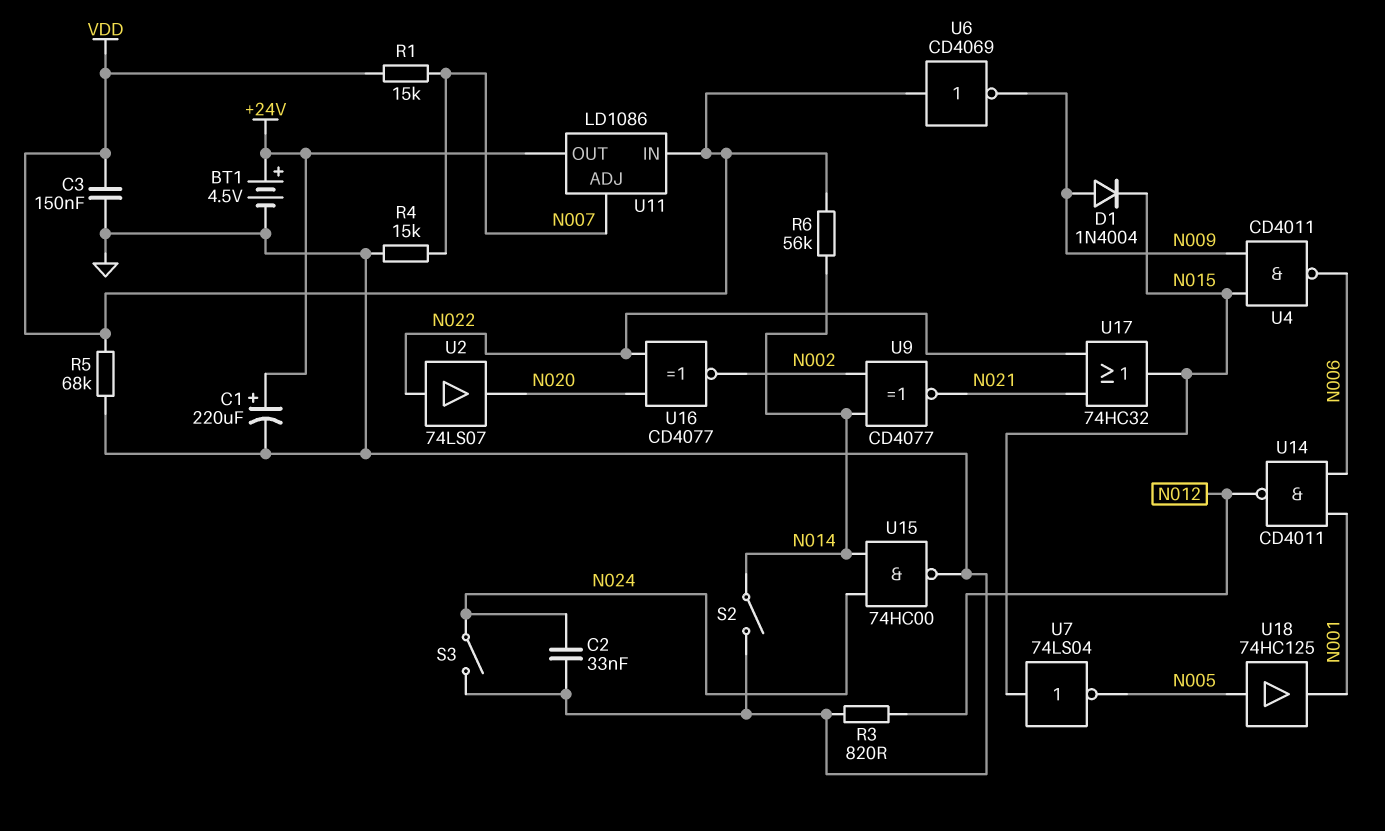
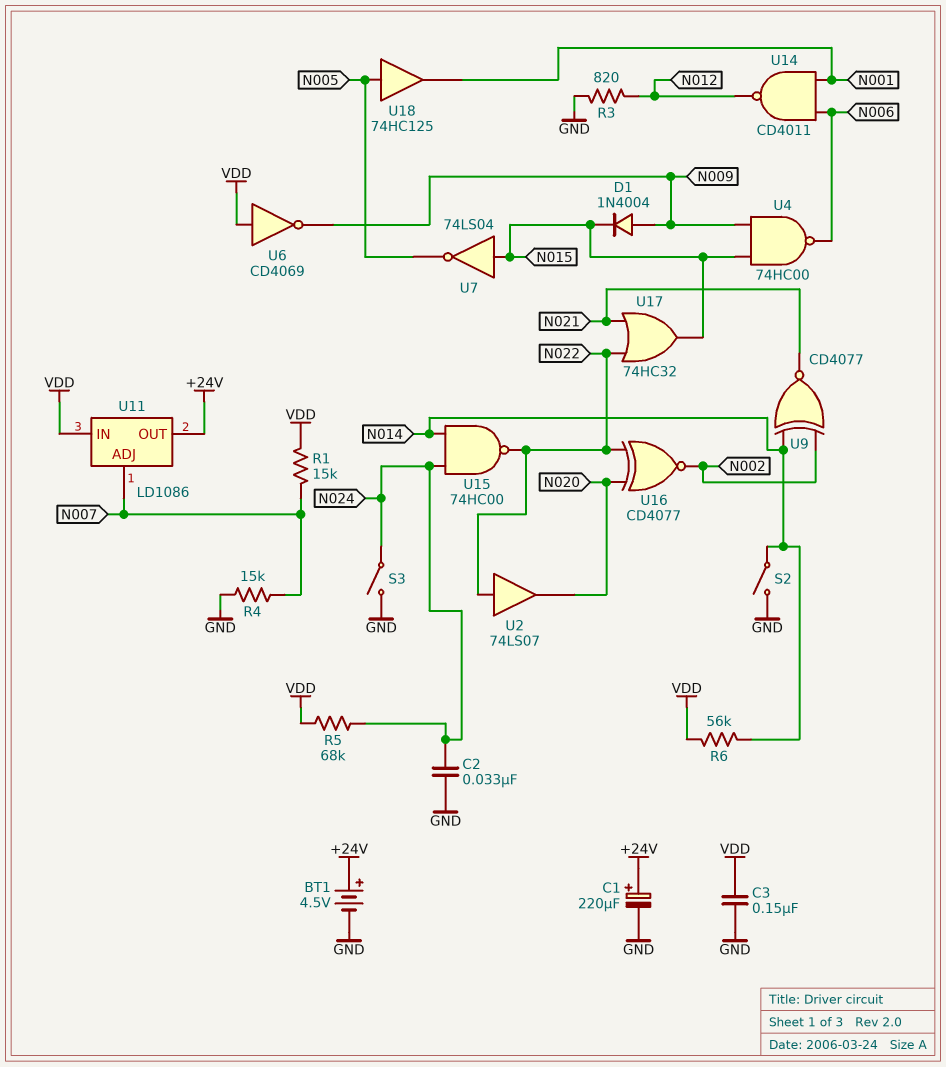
R5: 68k (GND, VDD) -> 68k (N024, VDD)
U4: NAND CD4011 (in N009, in N015, out N006) -> NAND 74HC00 (in N009, in N015, out N006)
U15: NAND 74HC00 (in N014, in N024, out GND) -> NAND 74HC00 (in N014, in N024, out N022)

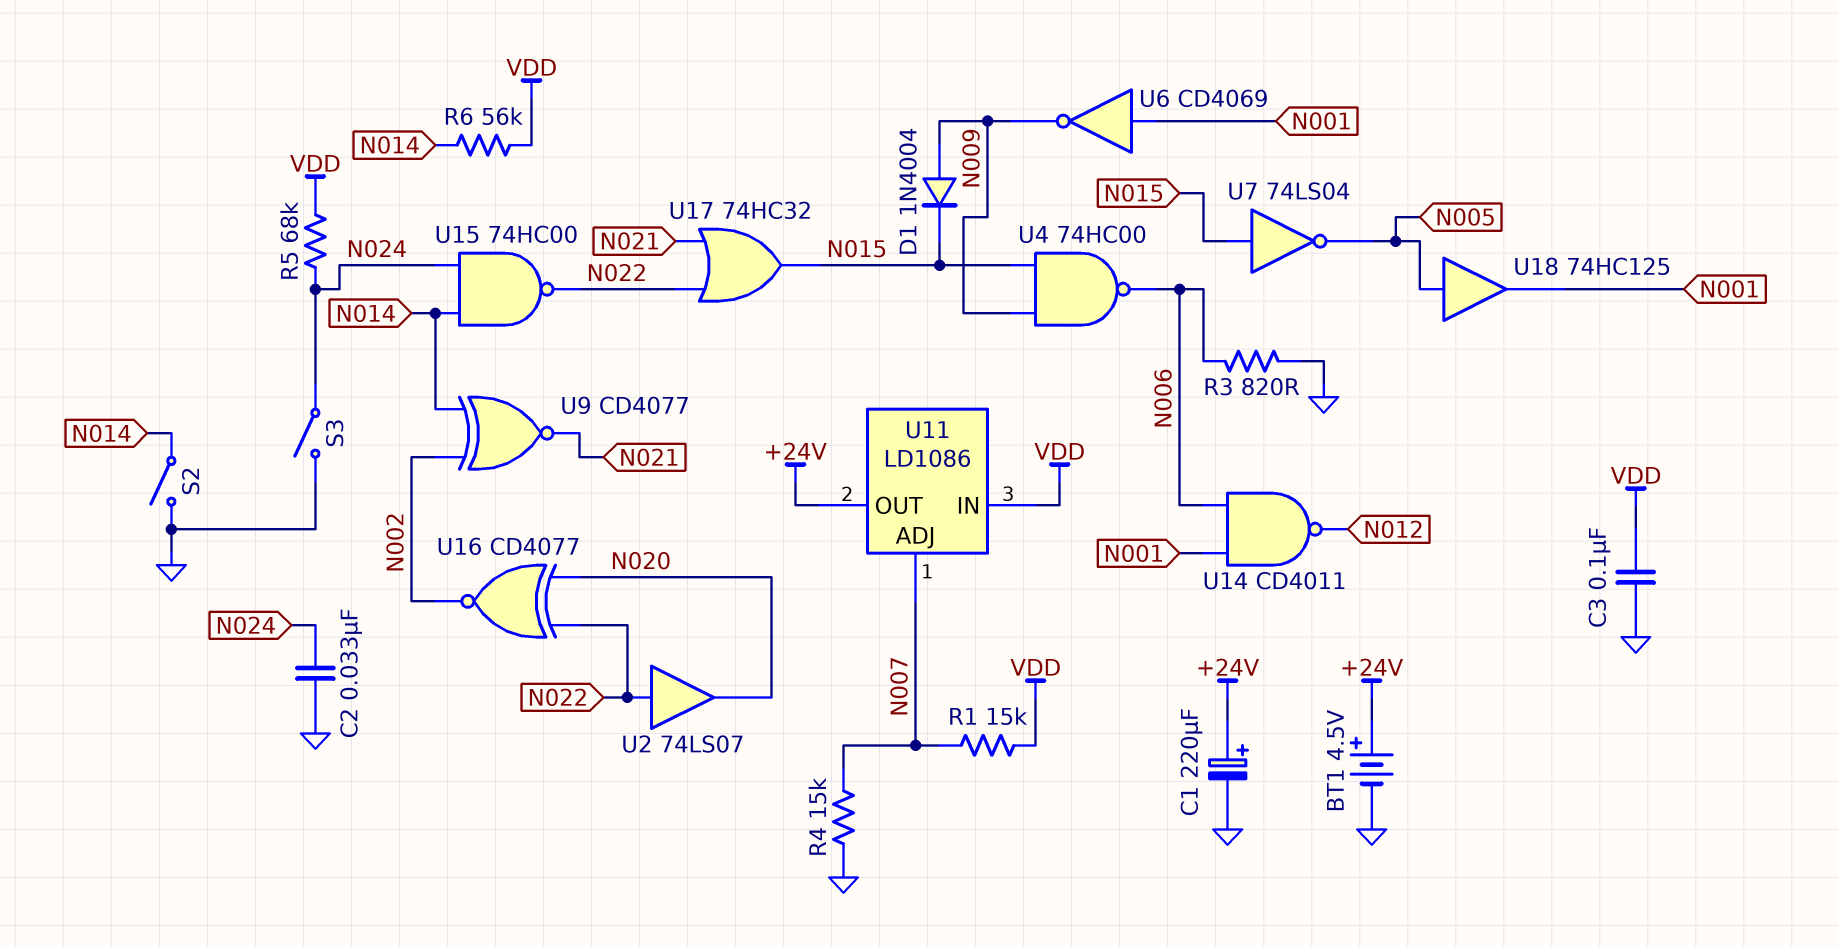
C3: 150nF (GND, VDD) -> 100nF (GND, VDD)
R3: 820 (GND, N012) -> 820 (GND, N006)
U6: NOT CD4069 (in VDD, out N009) -> NOT CD4069 (in N001, out N009)

